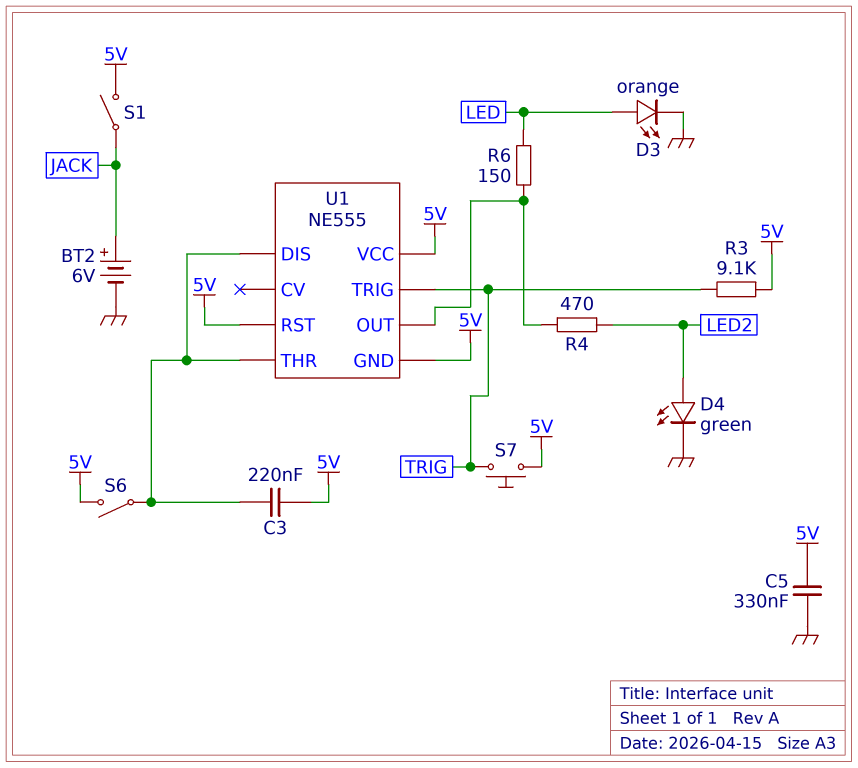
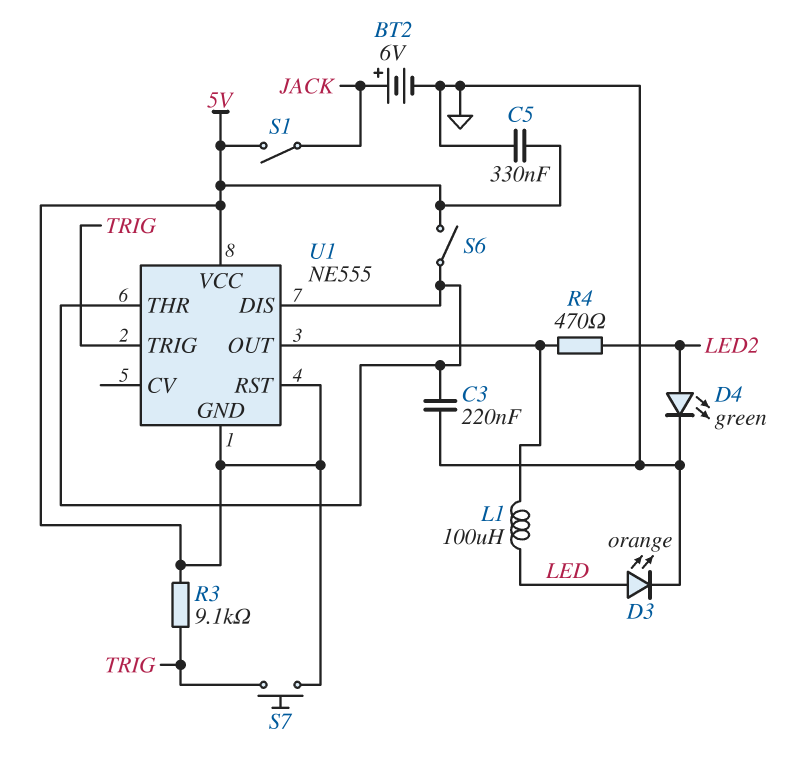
C3: 220nF (5V, U1/DIS) -> 220nF (GND, U1/DIS)
L1: none -> 100uH (LED, U1/OUT)
R6: 150 (LED, U1/OUT) -> none

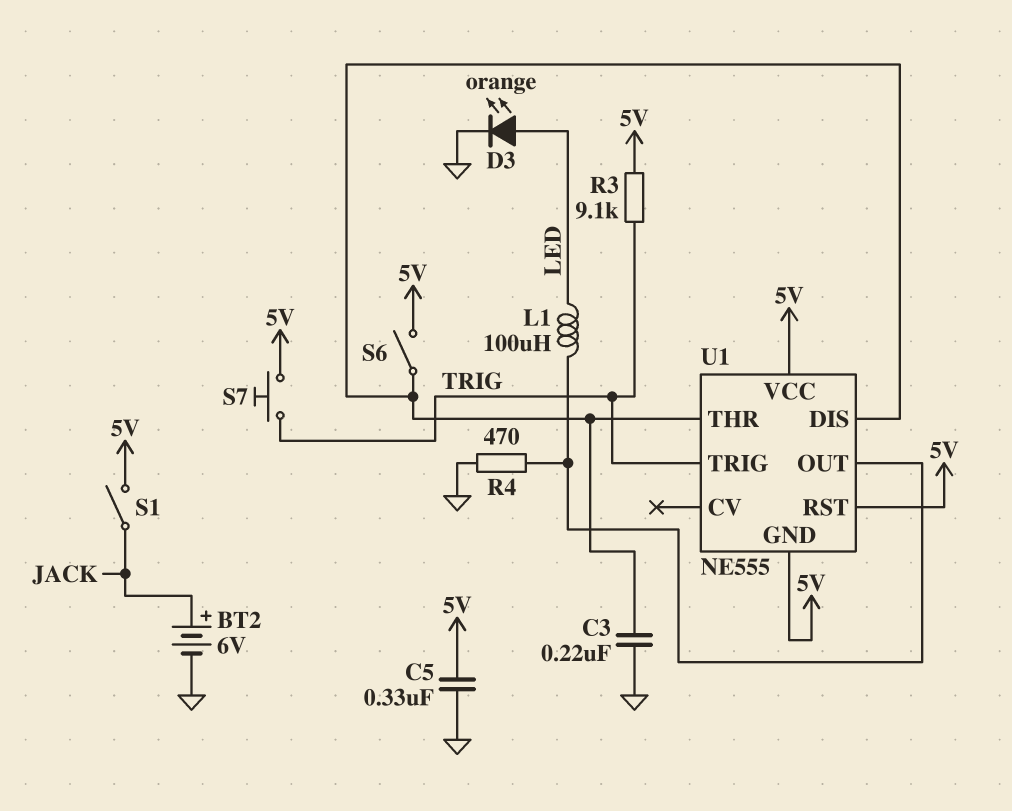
D4: LED green (A LED2, K GND) -> none
R4: 470 (LED2, U1/OUT) -> 470 (GND, U1/OUT)

